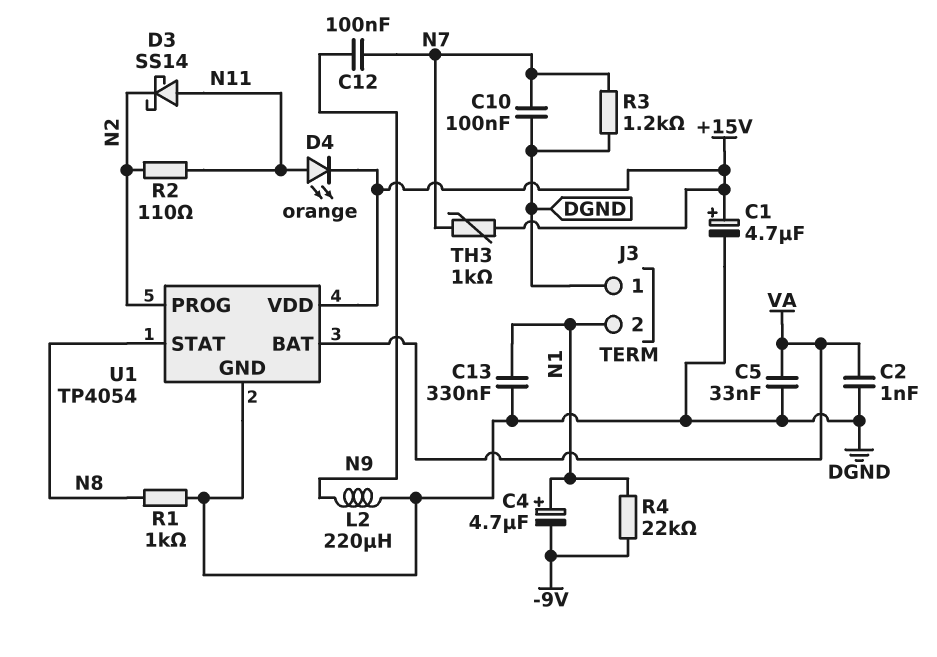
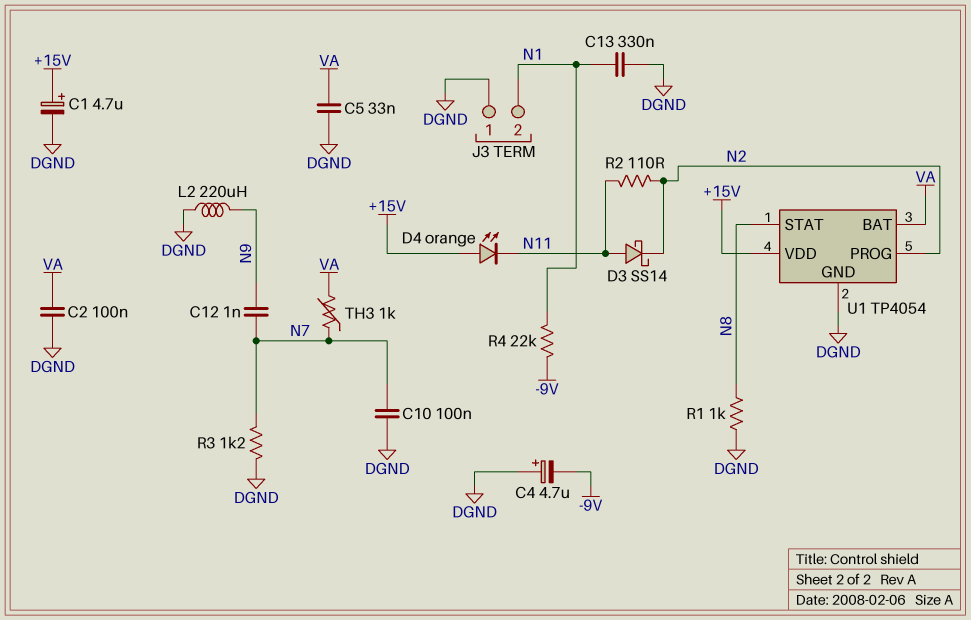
C2: 1nF (DGND, VA) -> 100nF (DGND, VA)
C4: 4.7uF (plus N1, minus -9V) -> 4.7uF (plus DGND, minus -9V)
C12: 100nF (N7, N9) -> 1nF (N7, N9)
D4: LED orange (A N11, K +15V) -> LED orange (A +15V, K N11)
TH3: 1k (+15V, N7) -> 1k (N7, VA)

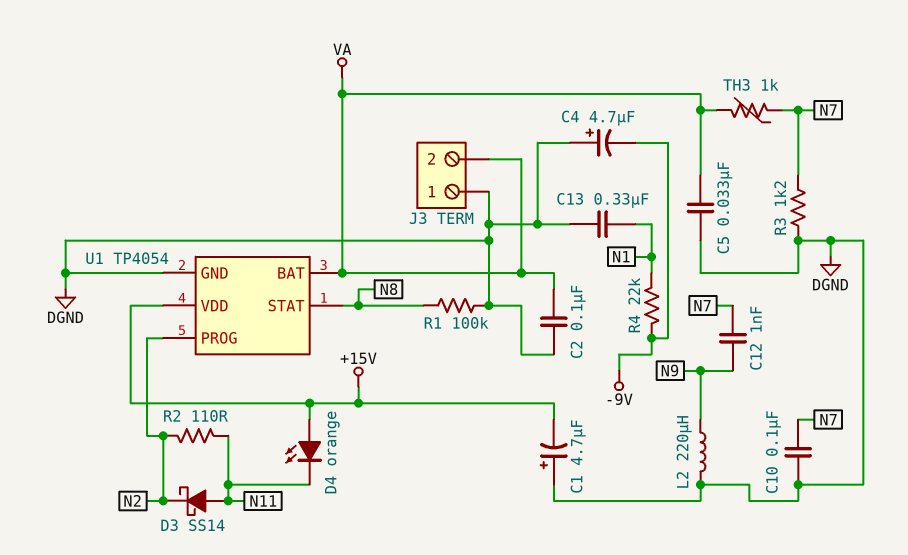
C1: 4.7uF (plus +15V, minus DGND) -> 4.7uF (plus DGND, minus +15V)
J3 pin 2: N1 -> VA
R1: 1k (DGND, N8) -> 100k (DGND, N8)

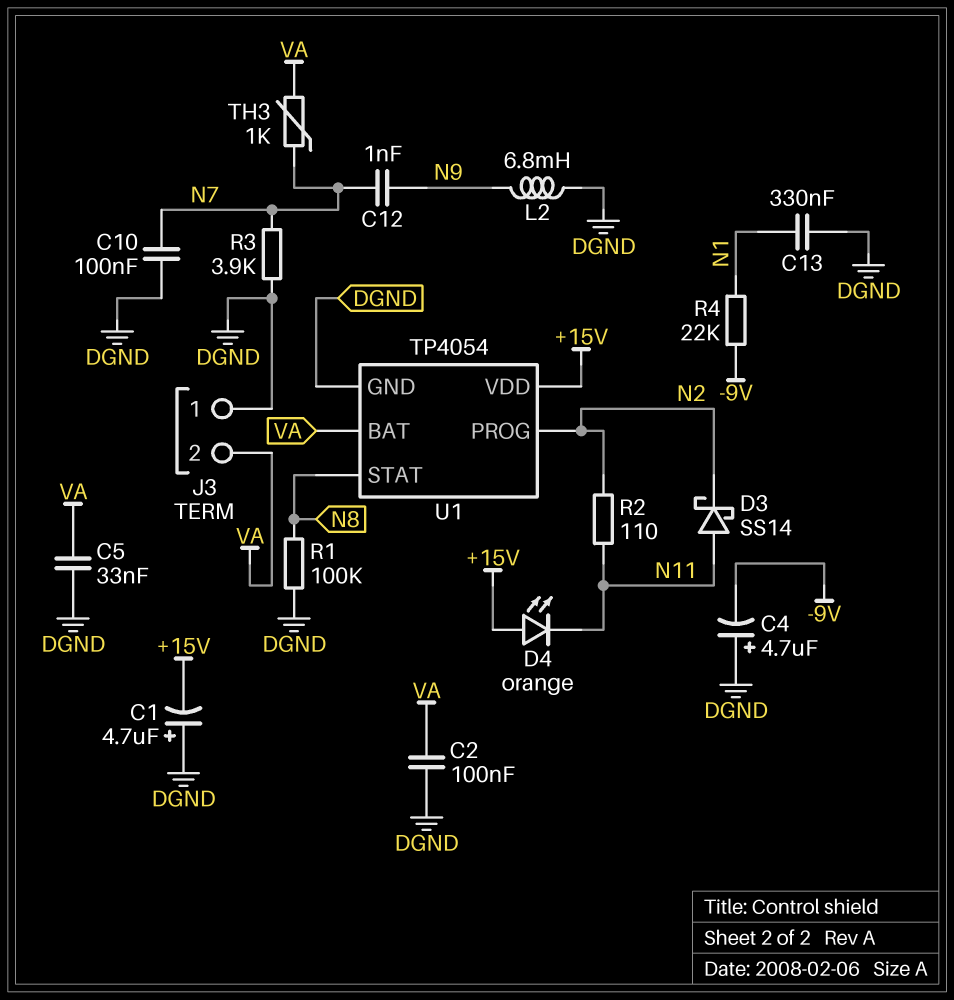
L2: 220uH (DGND, N9) -> 6.8mH (DGND, N9)
R3: 1.2k (DGND, N7) -> 3.9k (DGND, N7)

